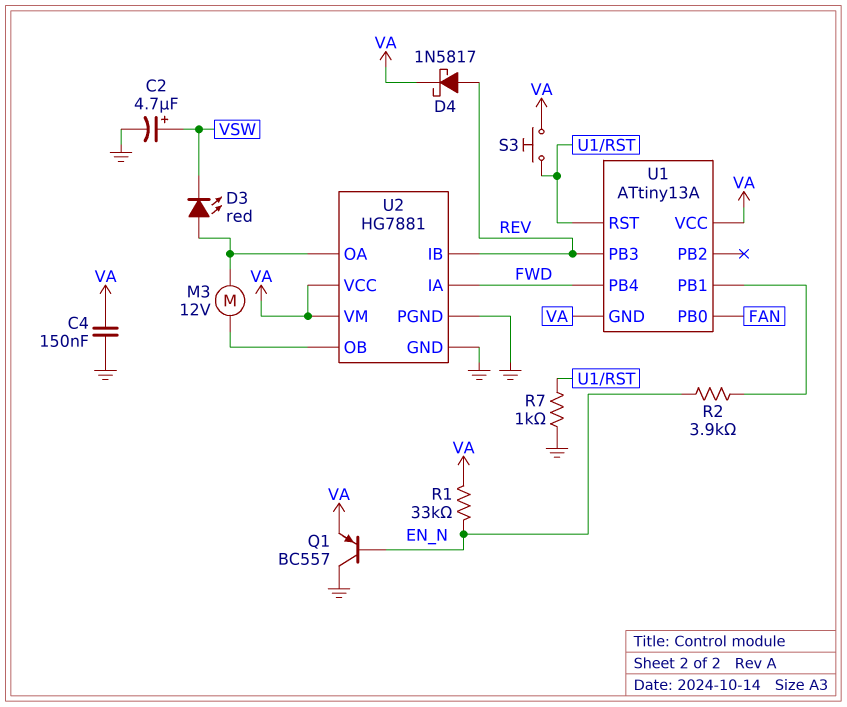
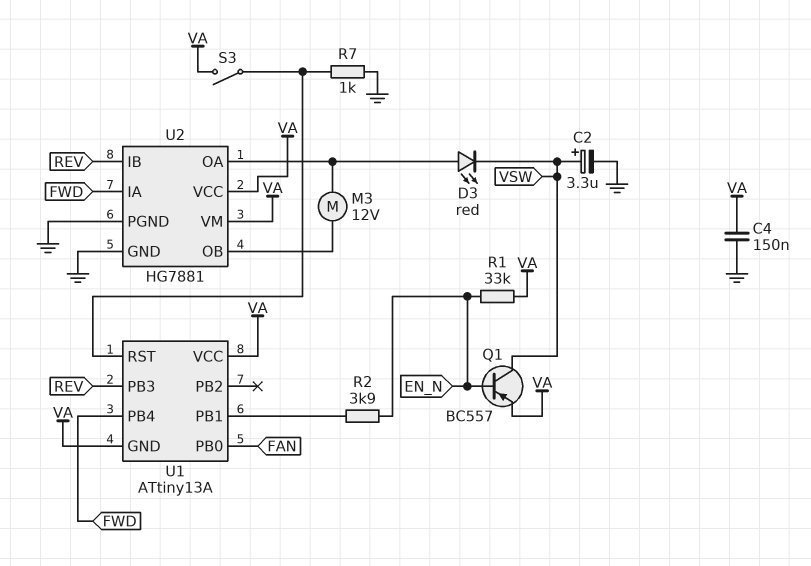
C2: 4.7uF (plus VSW, minus GND) -> 3.3uF (plus VSW, minus GND)
D4: schottky 1N5817 (A REV, K VA) -> none
Q1: PNP BC557 (B EN_N, C GND, E VA) -> PNP BC557 (B EN_N, C VSW, E VA)
S3: button (U1/RST, VA) -> switch (U1/RST, VA)

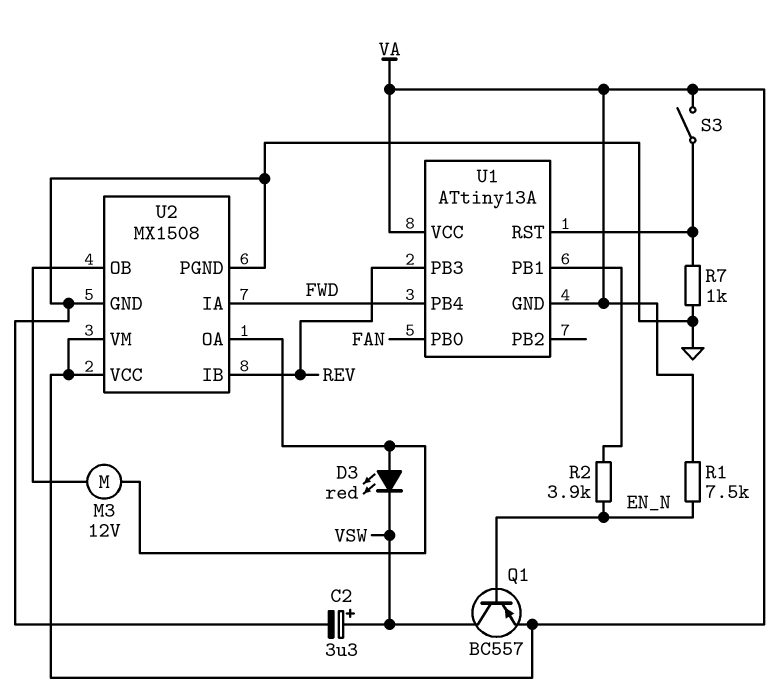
C4: 150nF (GND, VA) -> none
R1: 33k (EN_N, VA) -> 7.5k (EN_N, VA)
U2: HG7881 -> MX1508

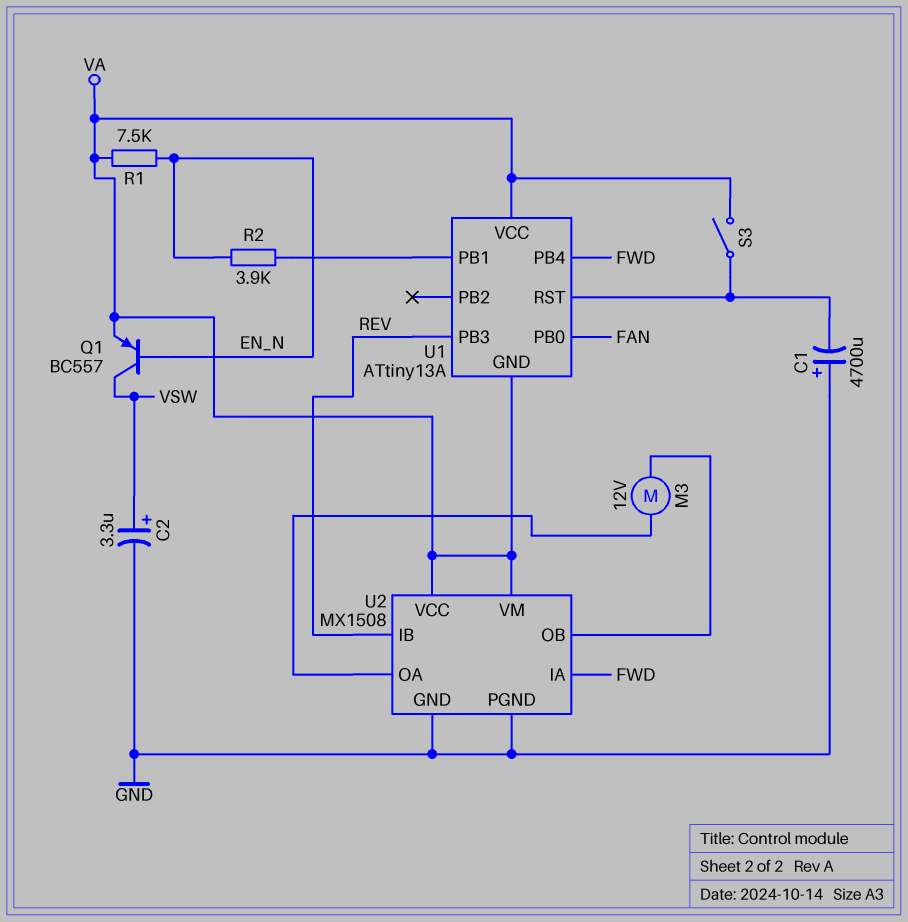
C1: none -> 4700uF (plus GND, minus U1/RST)
D3: LED red (A U2/OA, K VSW) -> none
R7: 1k (GND, U1/RST) -> none

